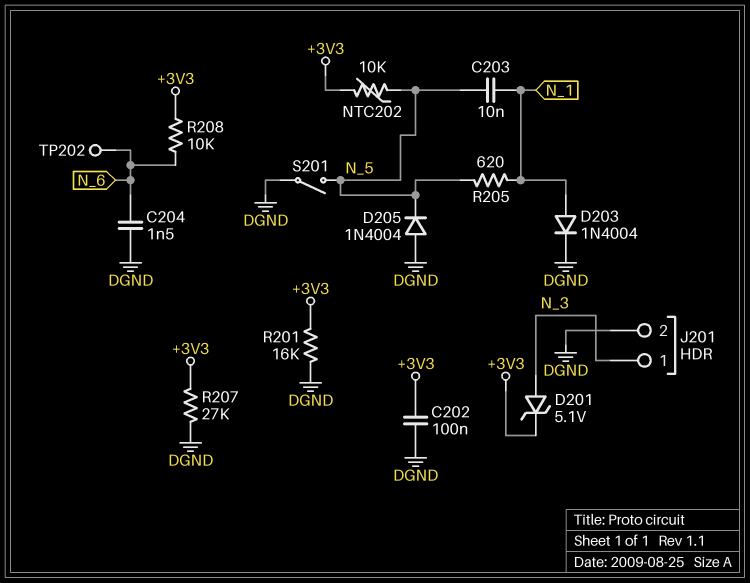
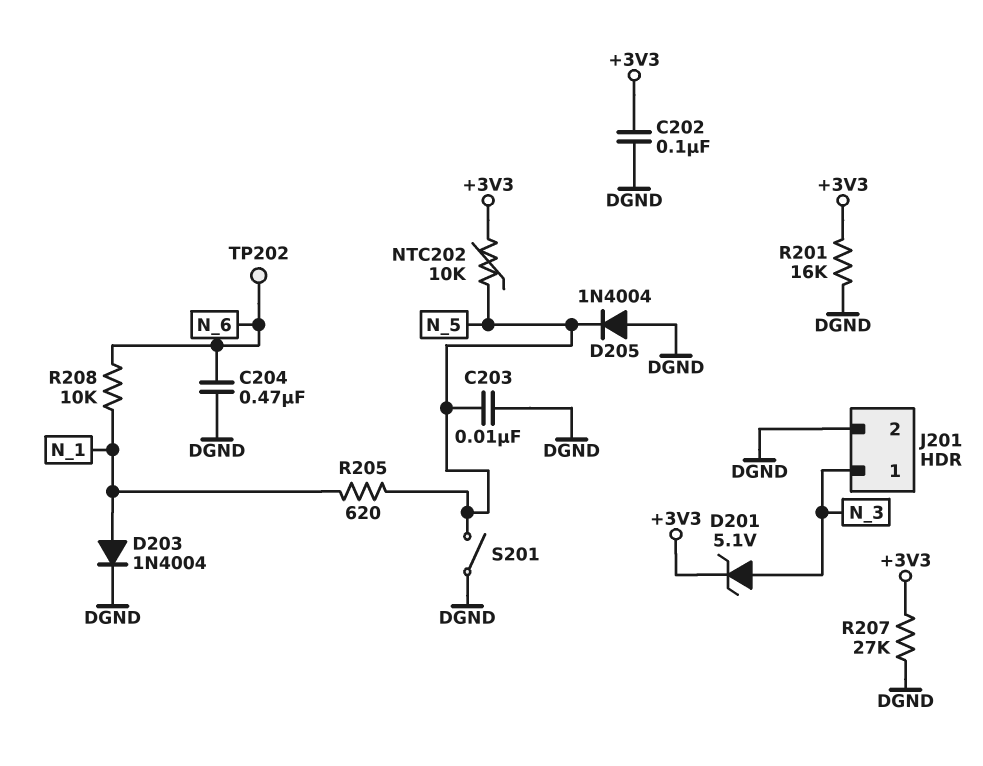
C203: 10nF (N_1, N_5) -> 10nF (DGND, N_5)
C204: 1.5nF (DGND, N_6) -> 470nF (DGND, N_6)
R208: 10k (+3V3, N_6) -> 10k (N_1, N_6)

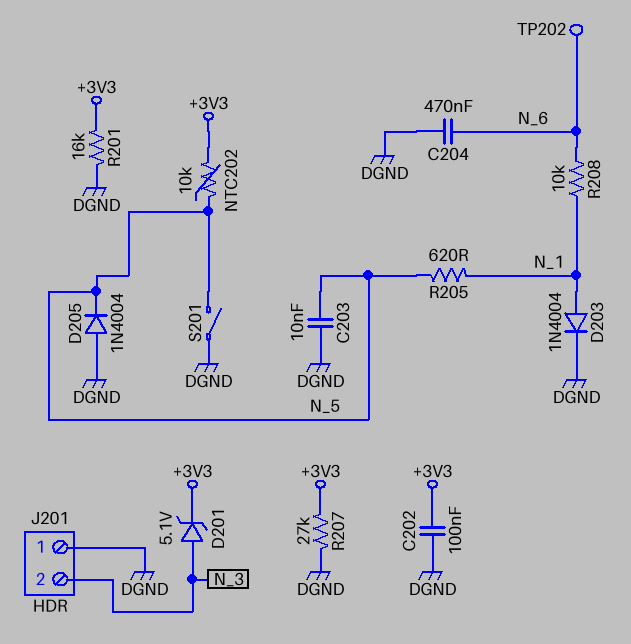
J201 pin 1: N_3 -> DGND
J201 pin 2: DGND -> N_3

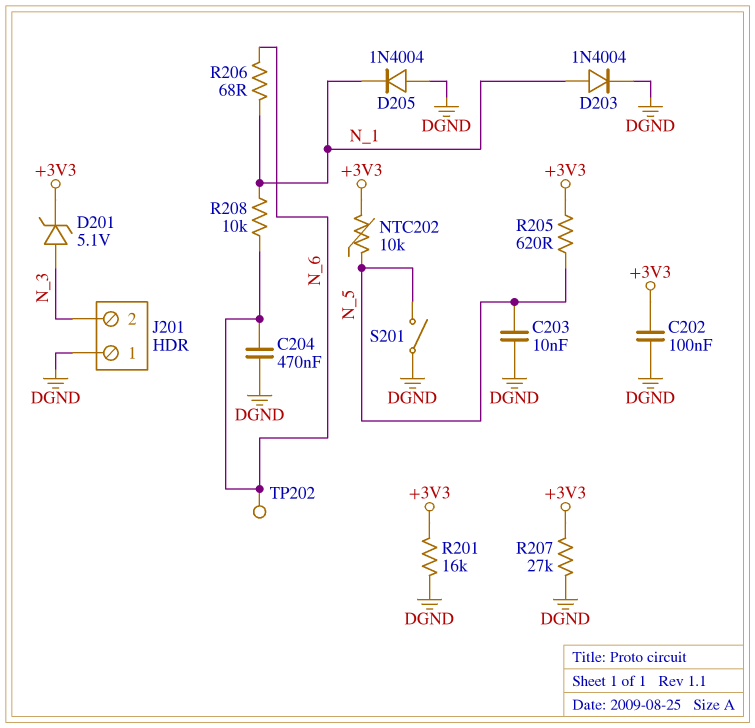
D205: diode 1N4004 (A DGND, K N_5) -> diode 1N4004 (A DGND, K N_1)
R205: 620 (N_1, N_5) -> 620 (+3V3, N_5)
R206: none -> 68 (N_1, N_6)

